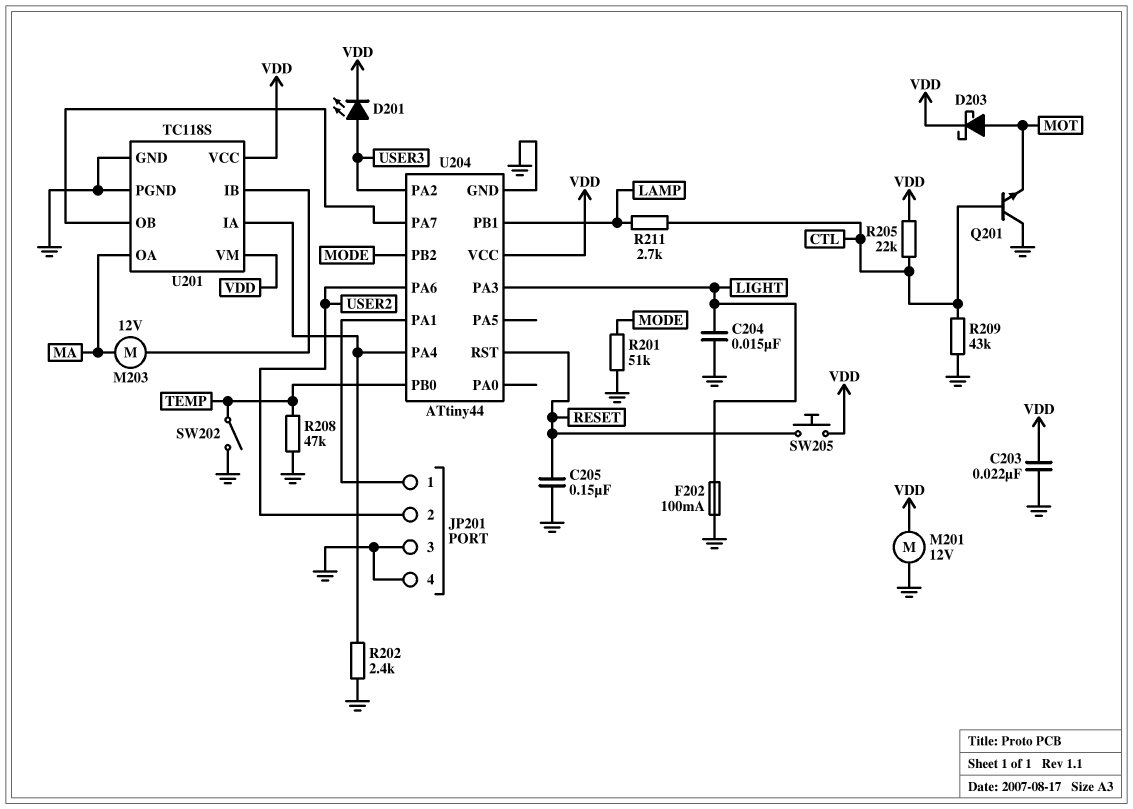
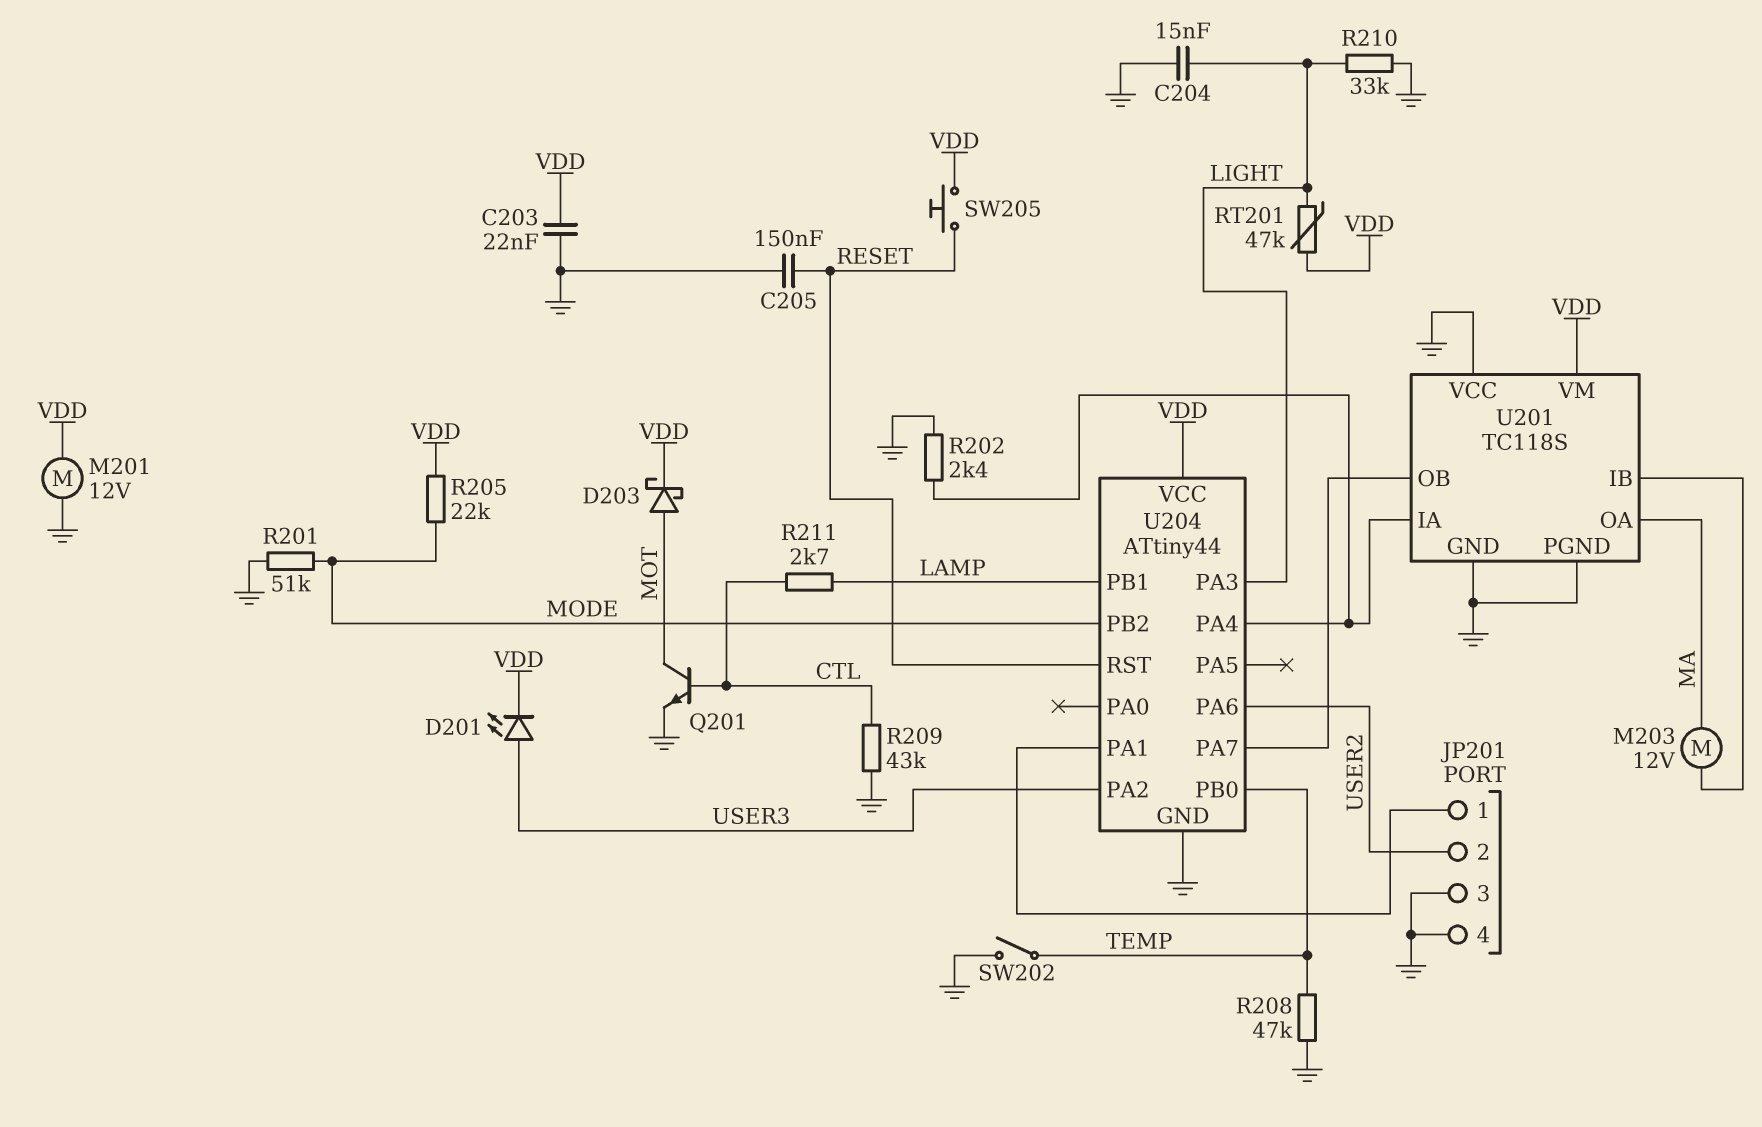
F202: 100mA (GND, LIGHT) -> none
Q201: NPN (B CTL, C GND, E MOT) -> NPN (B CTL, C MOT, E GND)
R205: 22k (CTL, VDD) -> 22k (MODE, VDD)
R210: none -> 33k (GND, LIGHT)
RT201: none -> 47k (LIGHT, VDD)
U201 pin VCC: VDD -> GND

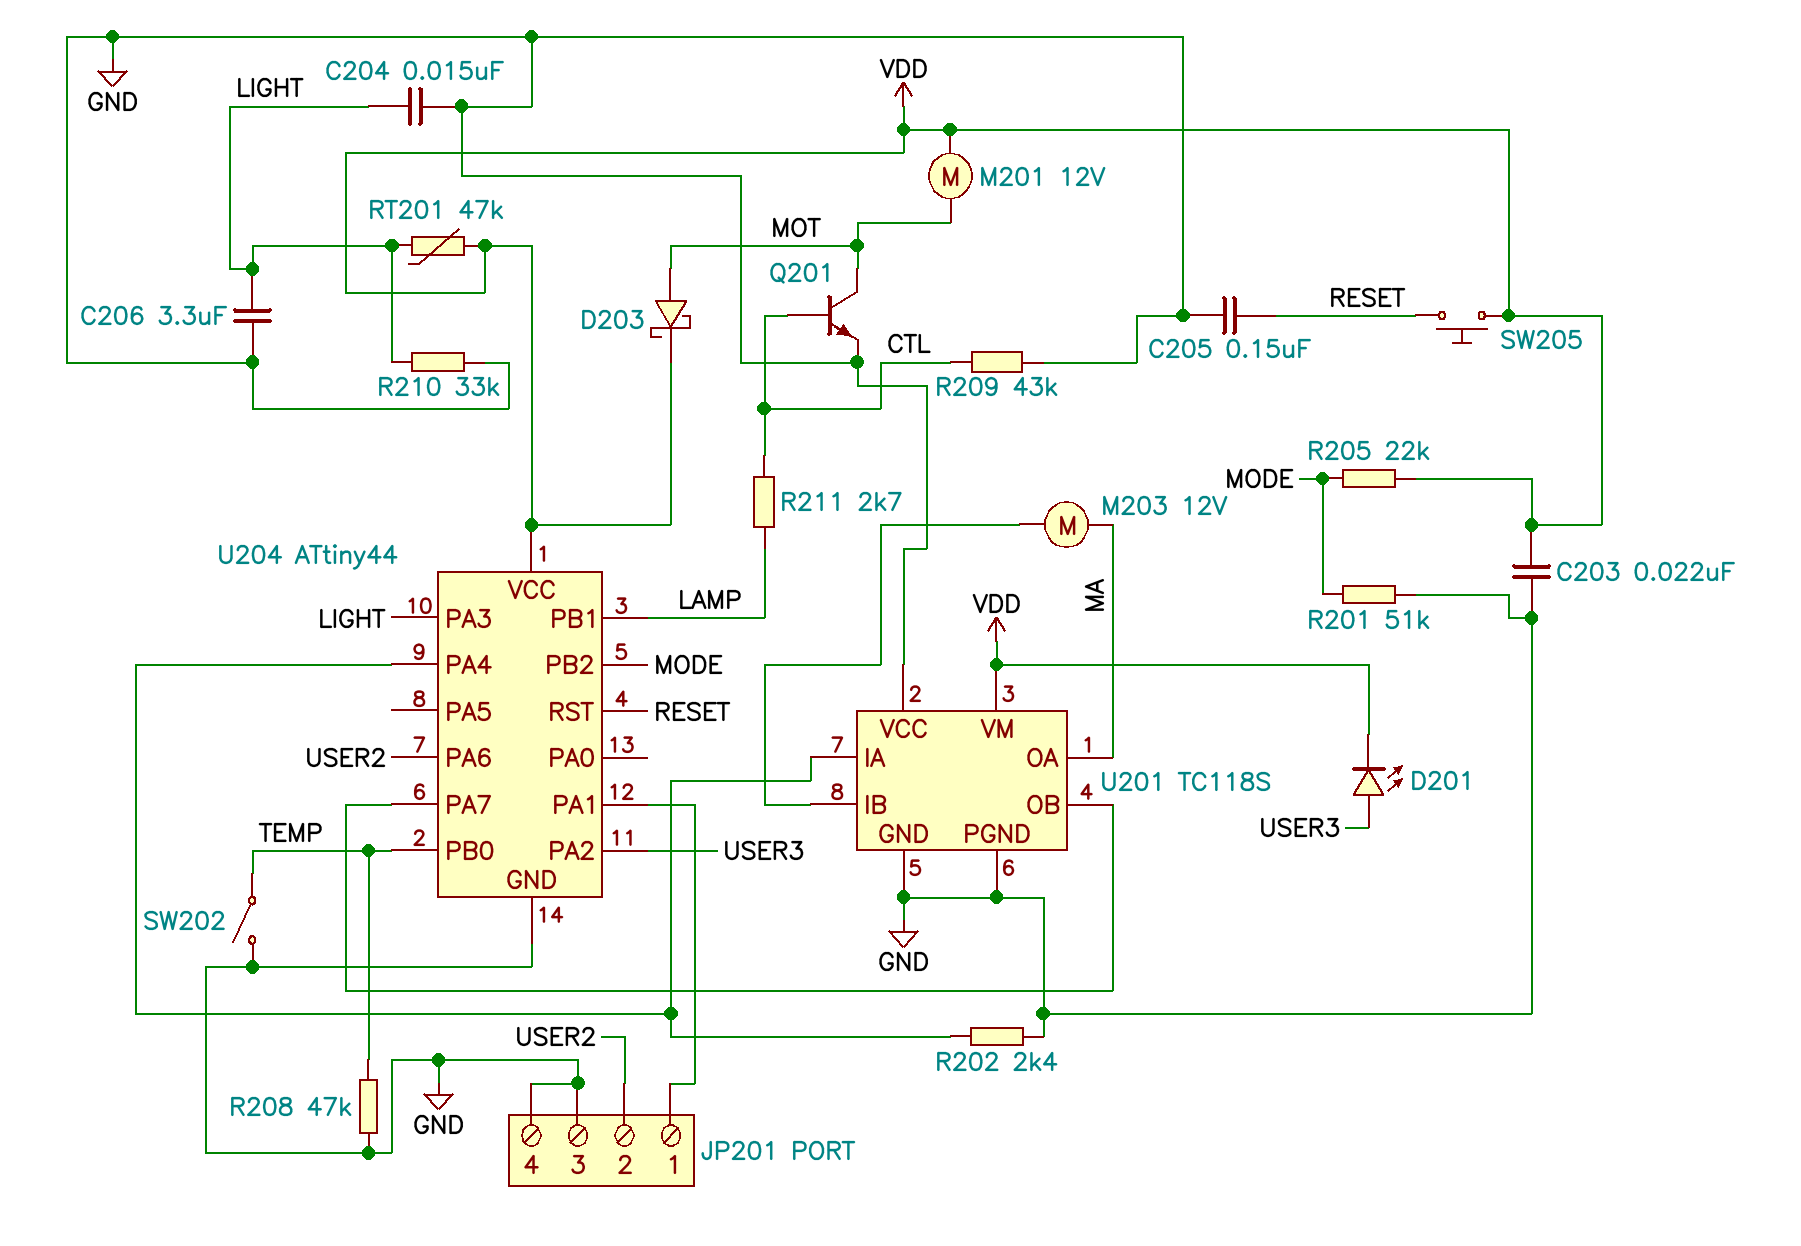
C206: none -> 3.3uF (GND, LIGHT)
M201: motor 12V (GND, VDD) -> motor 12V (MOT, VDD)

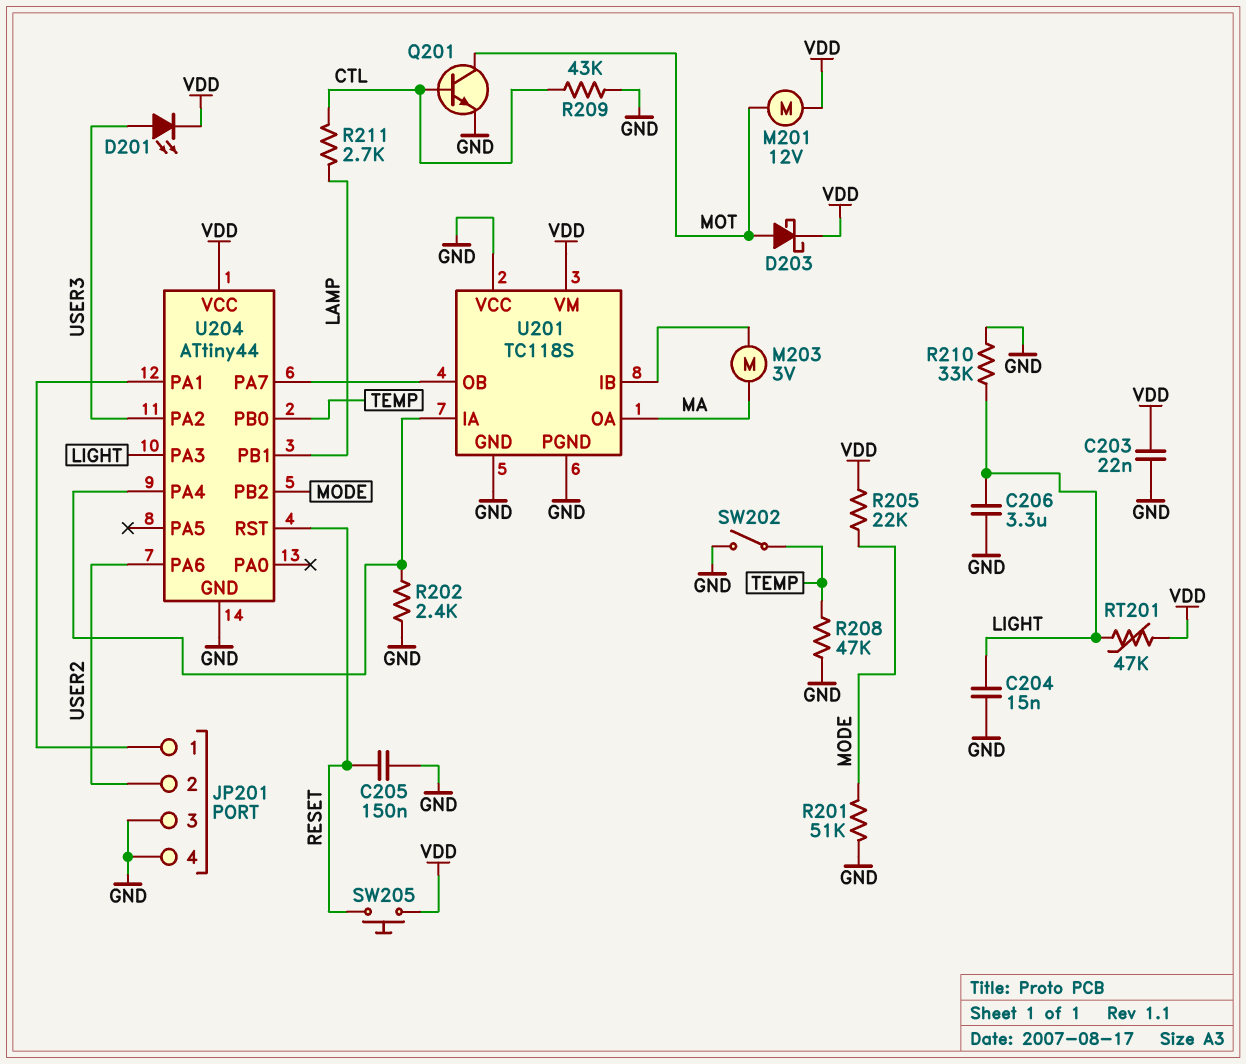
M203: motor 12V (MA, U201/IB) -> motor 3V (MA, U201/IB)

